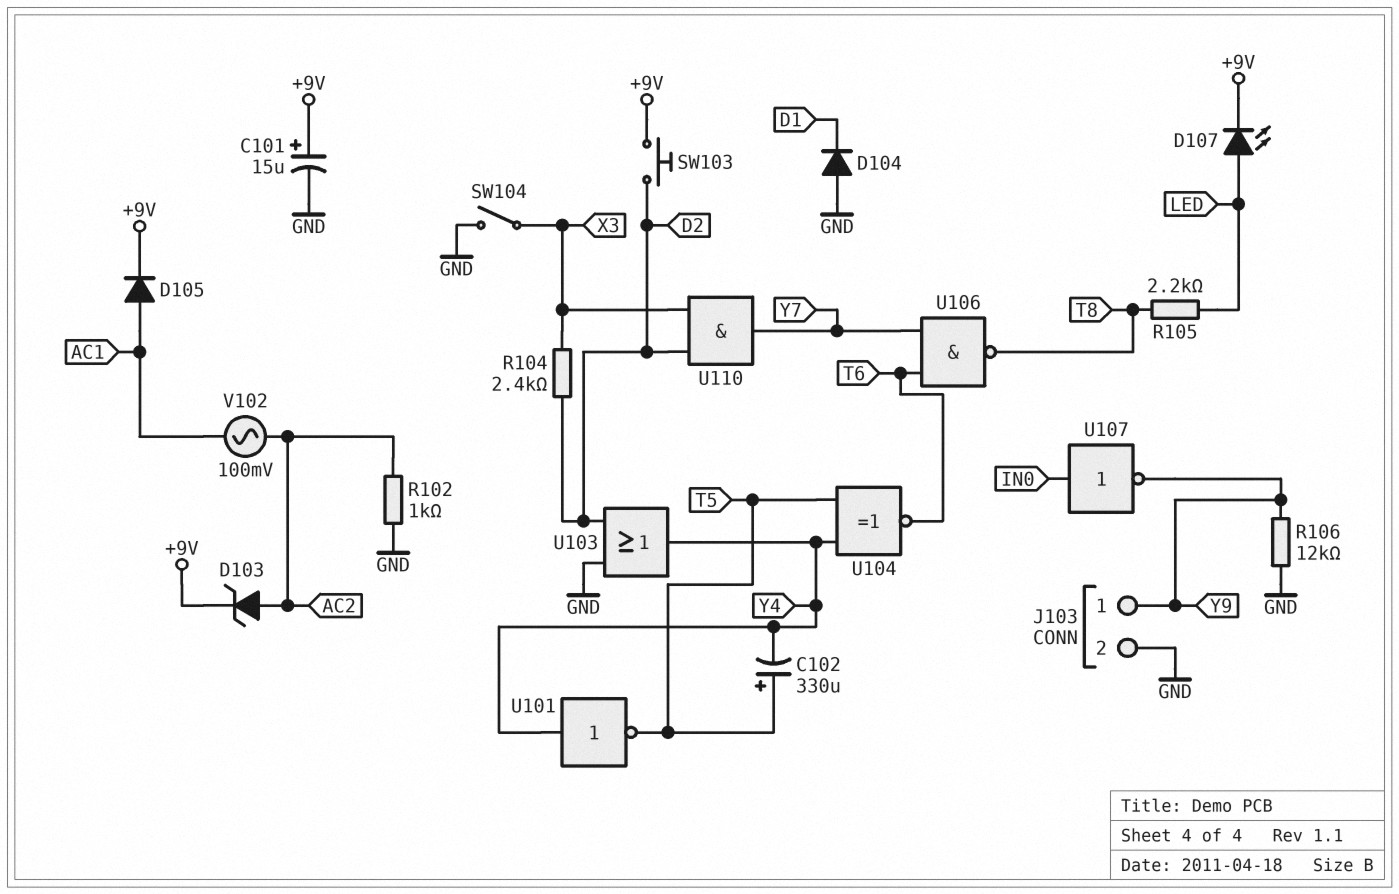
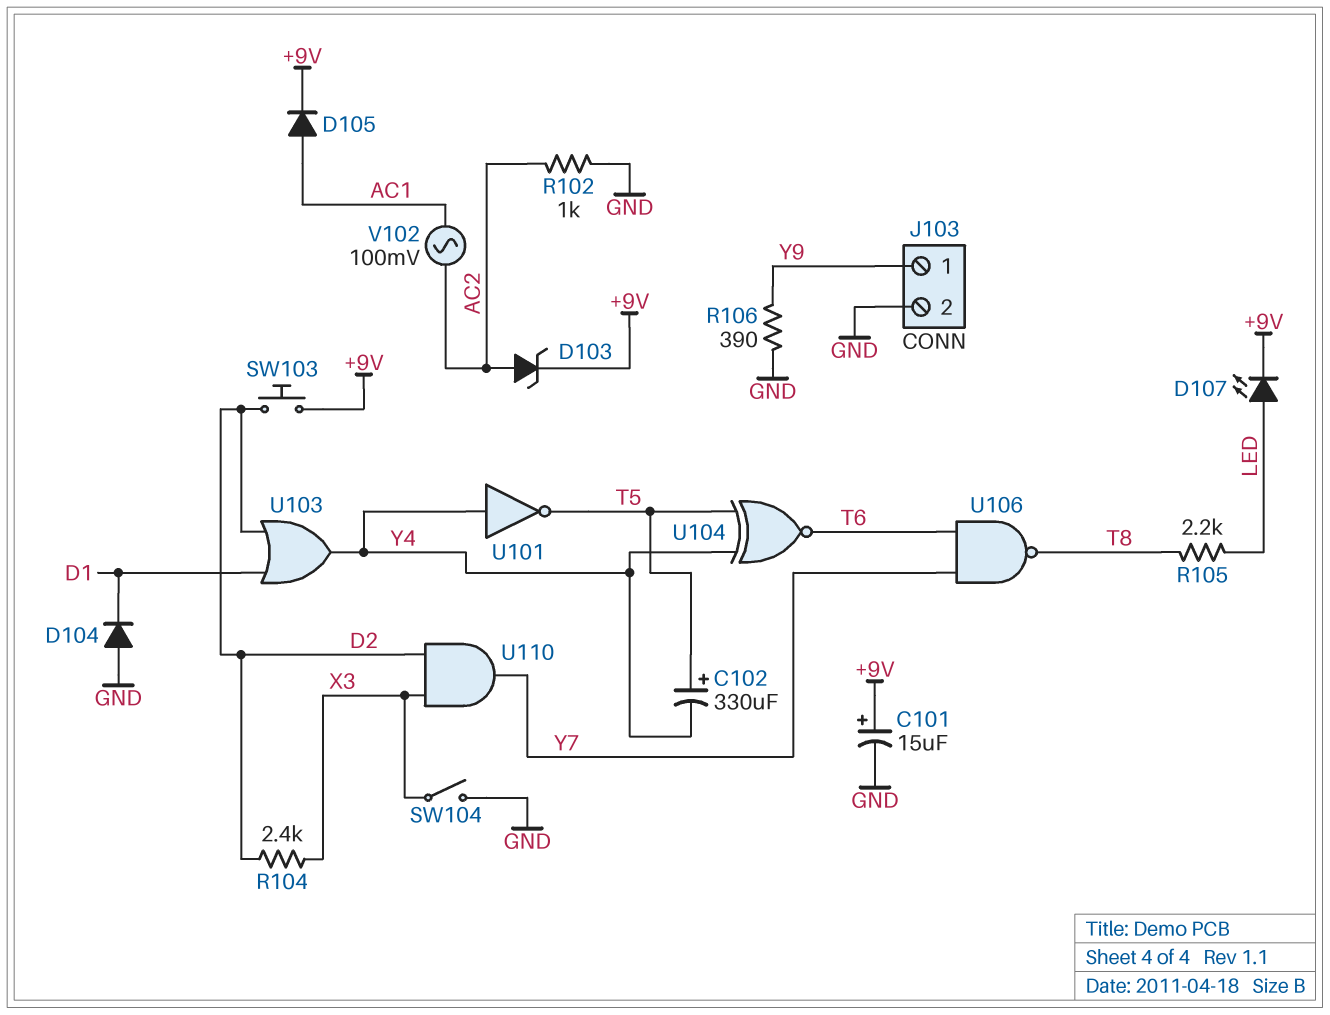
R106: 12k (GND, Y9) -> 390 (GND, Y9)
U103: OR (in D2, in GND, out Y4) -> OR (in D1, in D2, out Y4)
U107: NOT (in IN0, out Y9) -> none

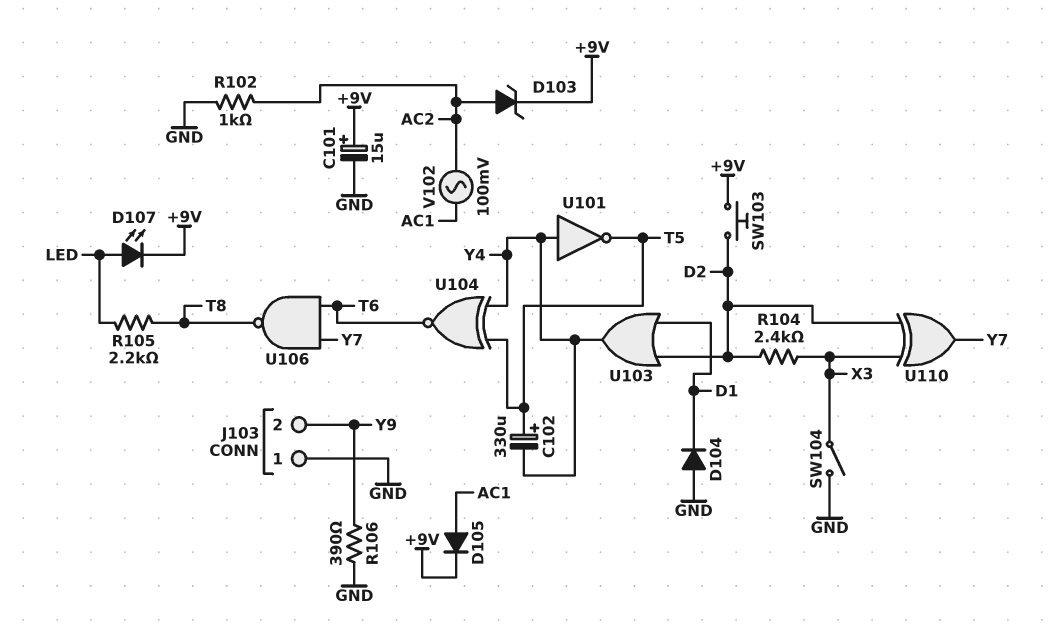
J103 pin 1: Y9 -> GND
J103 pin 2: GND -> Y9
U110: AND (in D2, in X3, out Y7) -> XOR (in D2, in X3, out Y7)

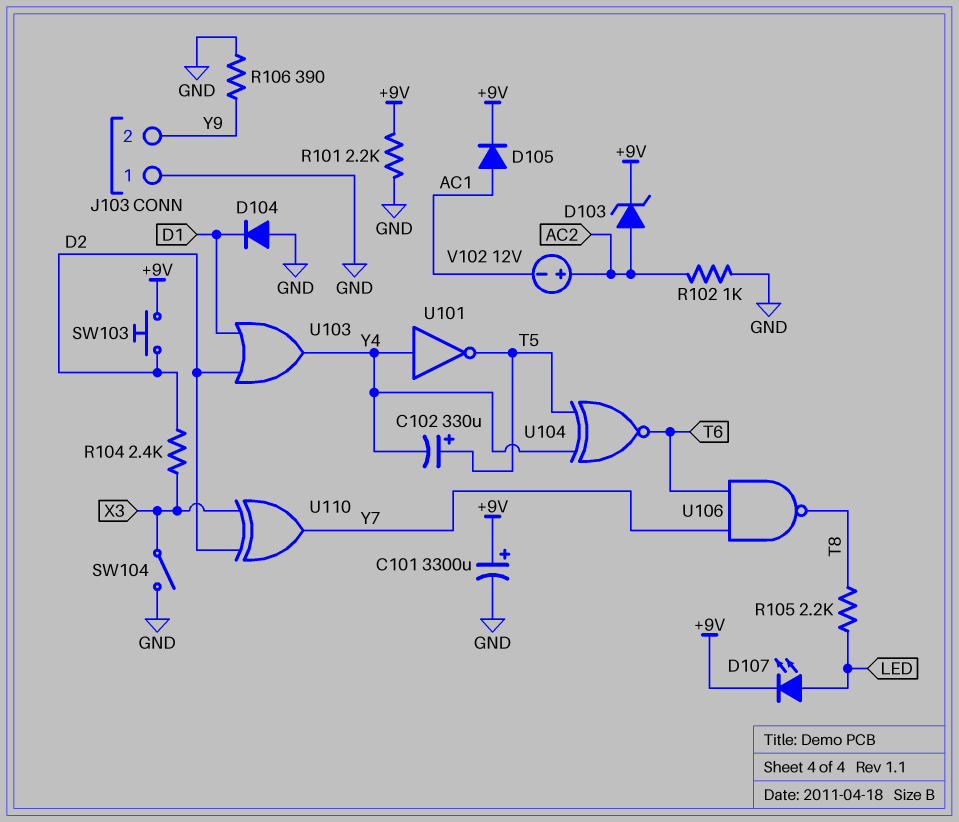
C101: 15uF (plus +9V, minus GND) -> 3300uF (plus +9V, minus GND)
R101: none -> 2.2k (+9V, GND)
V102: AC 100mV (AC1, AC2) -> 12V (plus AC2, minus AC1)

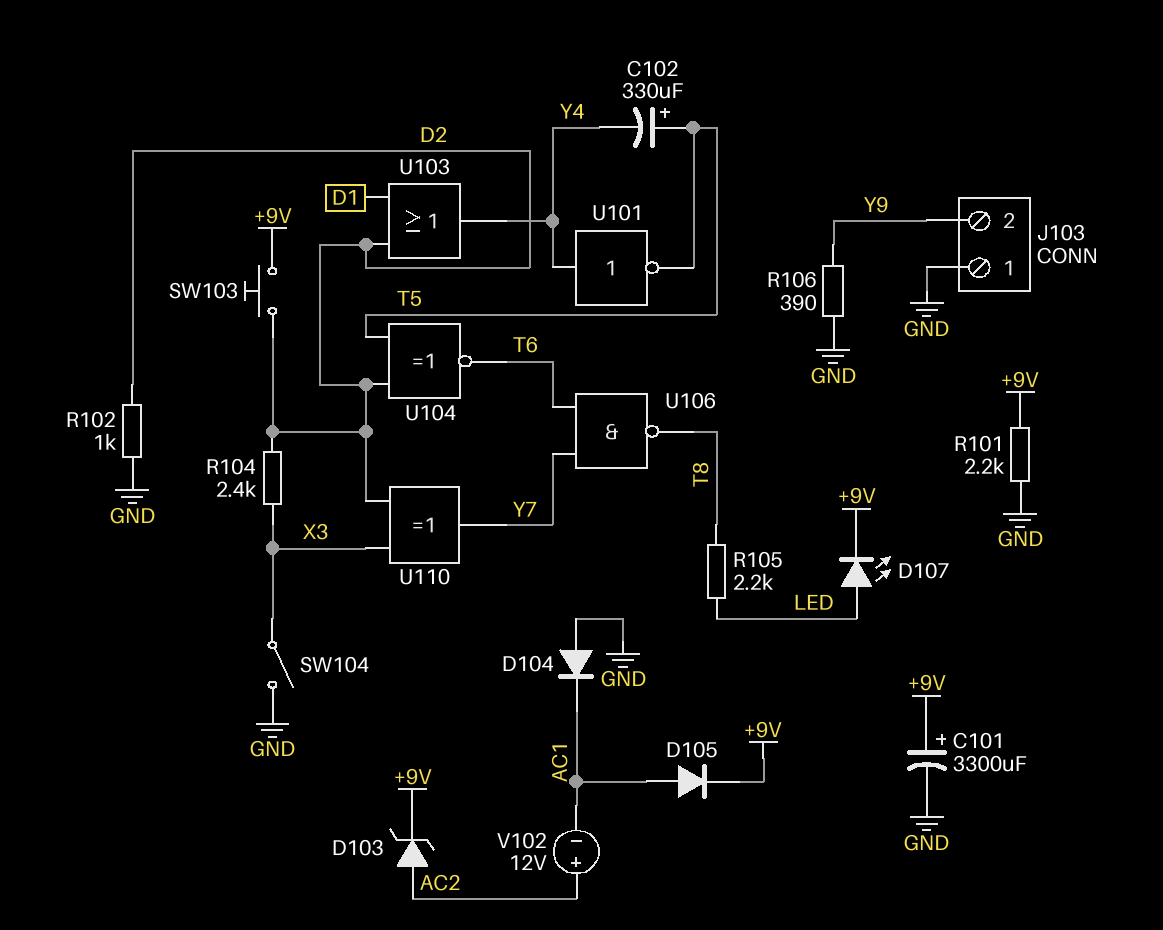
D104: diode (A GND, K D1) -> diode (A GND, K AC1)
R102: 1k (AC2, GND) -> 1k (D2, GND)
U104: XNOR (in T5, in Y4, out T6) -> XNOR (in D2, in T5, out T6)

